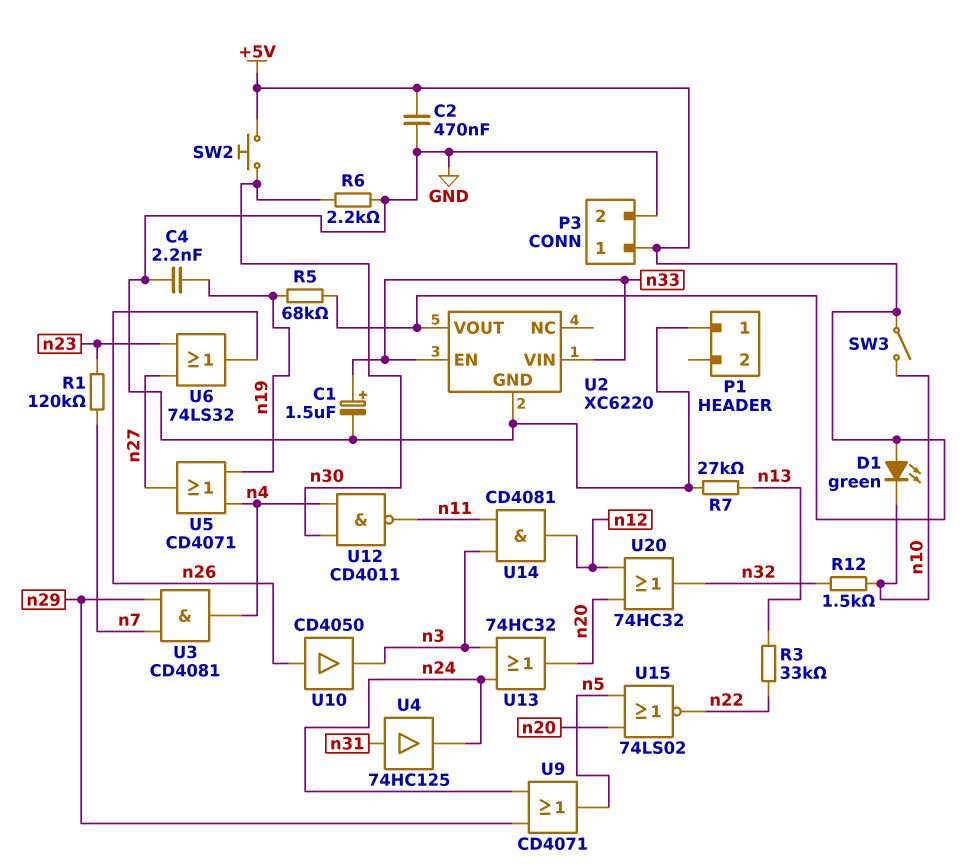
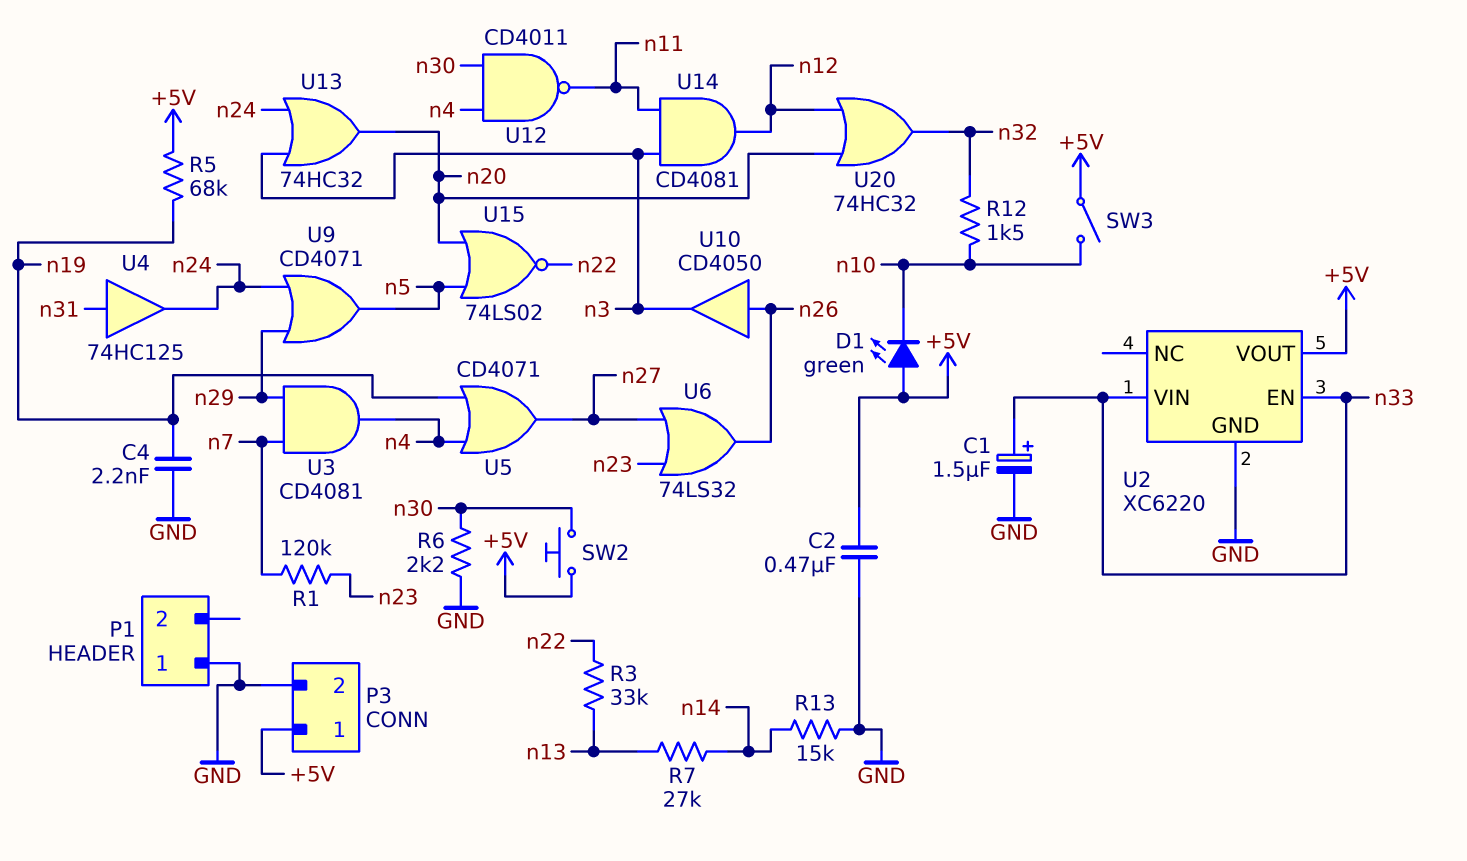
R7: 27k (GND, n13) -> 27k (n13, n14)
R13: none -> 15k (GND, n14)

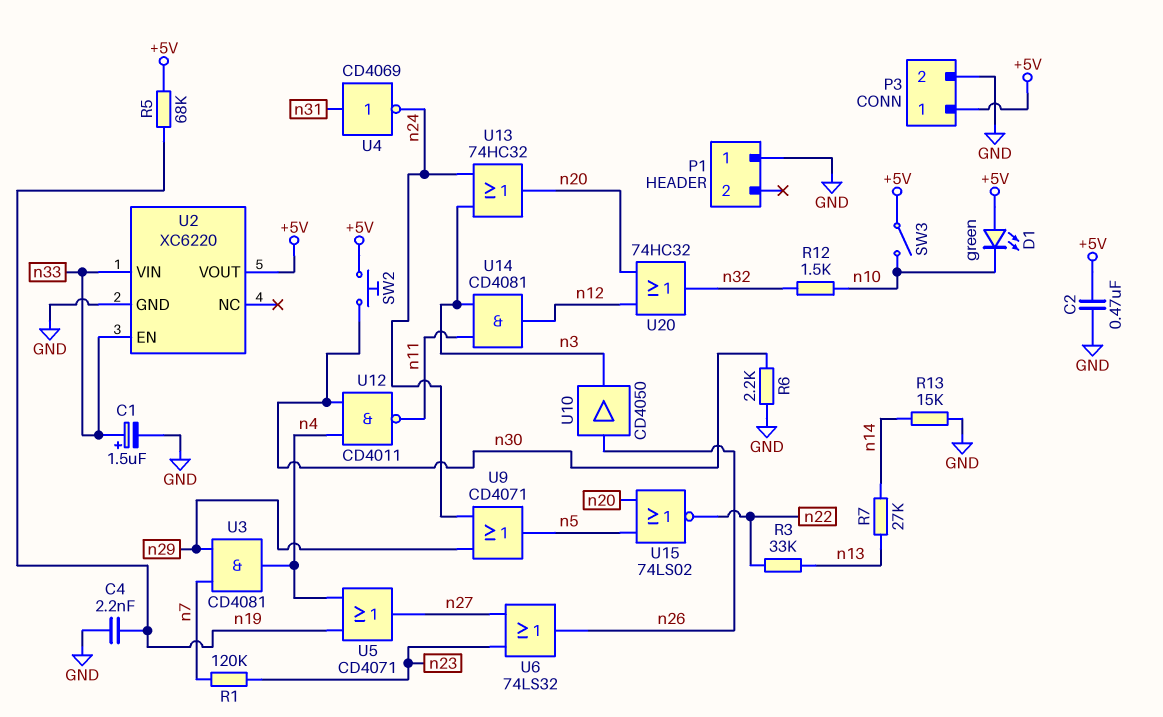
U4: buffer 74HC125 (in n31, out n24) -> NOT CD4069 (in n31, out n24)

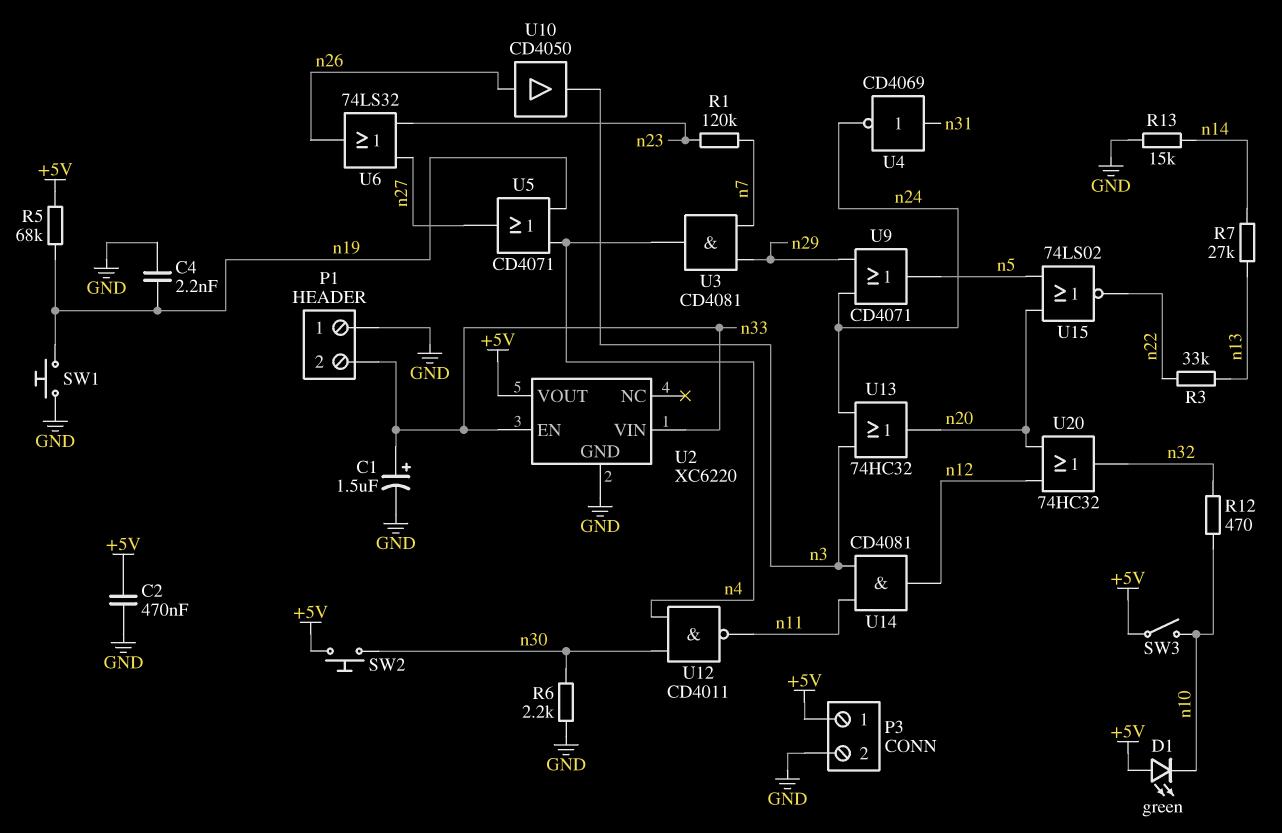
P1 pin 2: none -> n33
R12: 1.5k (n10, n32) -> 470 (n10, n32)
SW1: none -> button (GND, n19)

